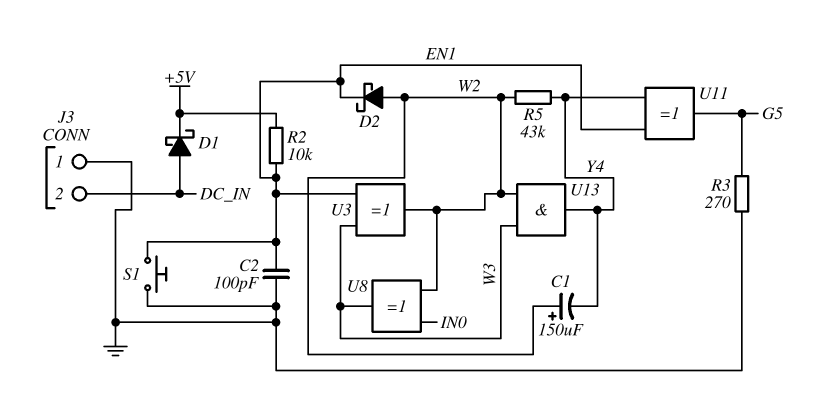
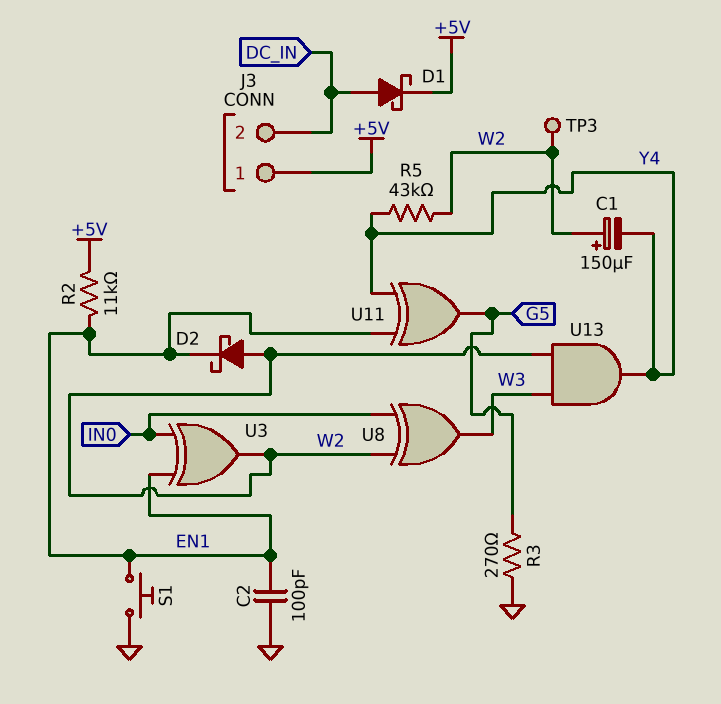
J3 pin 1: GND -> +5V
R2: 10k (+5V, EN1) -> 11k (+5V, EN1)
TP3: none -> test point (W2)
U3: XOR (in EN1, in W3, out W2) -> XOR (in EN1, in IN0, out W2)

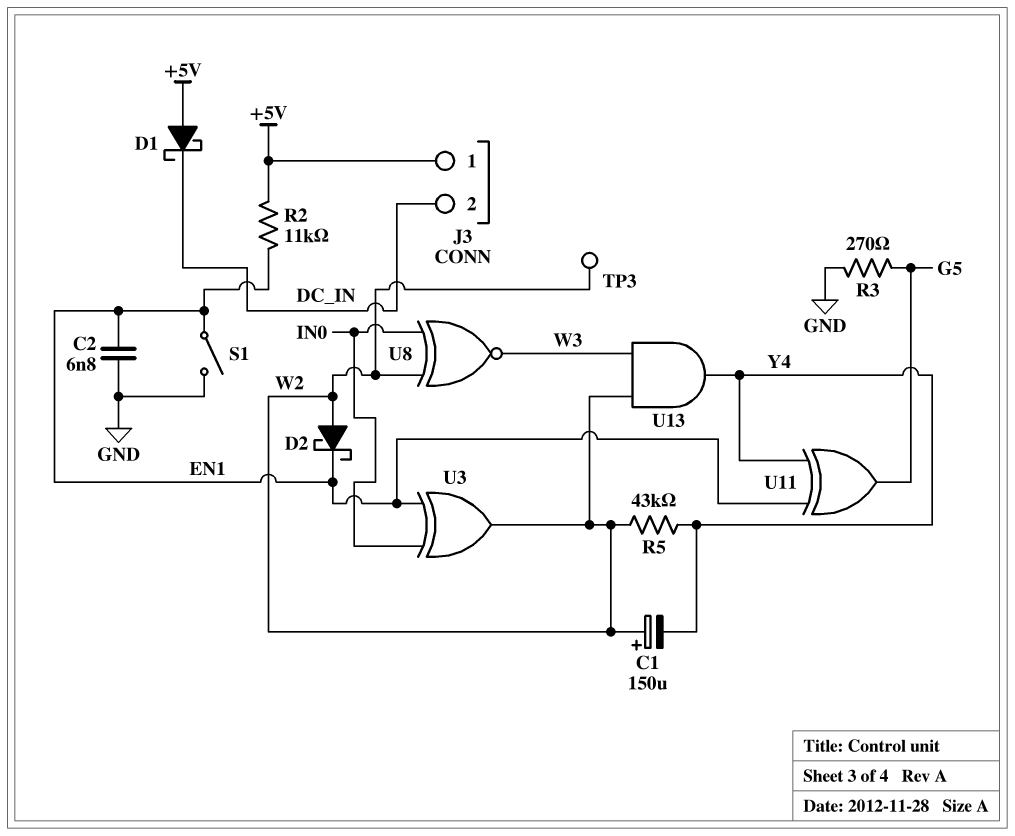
C2: 100pF (EN1, GND) -> 6.8nF (EN1, GND)
D1: schottky (A DC_IN, K +5V) -> schottky (A +5V, K DC_IN)
S1: button (EN1, GND) -> switch (EN1, GND)
U8: XOR (in IN0, in W2, out W3) -> XNOR (in IN0, in W2, out W3)

